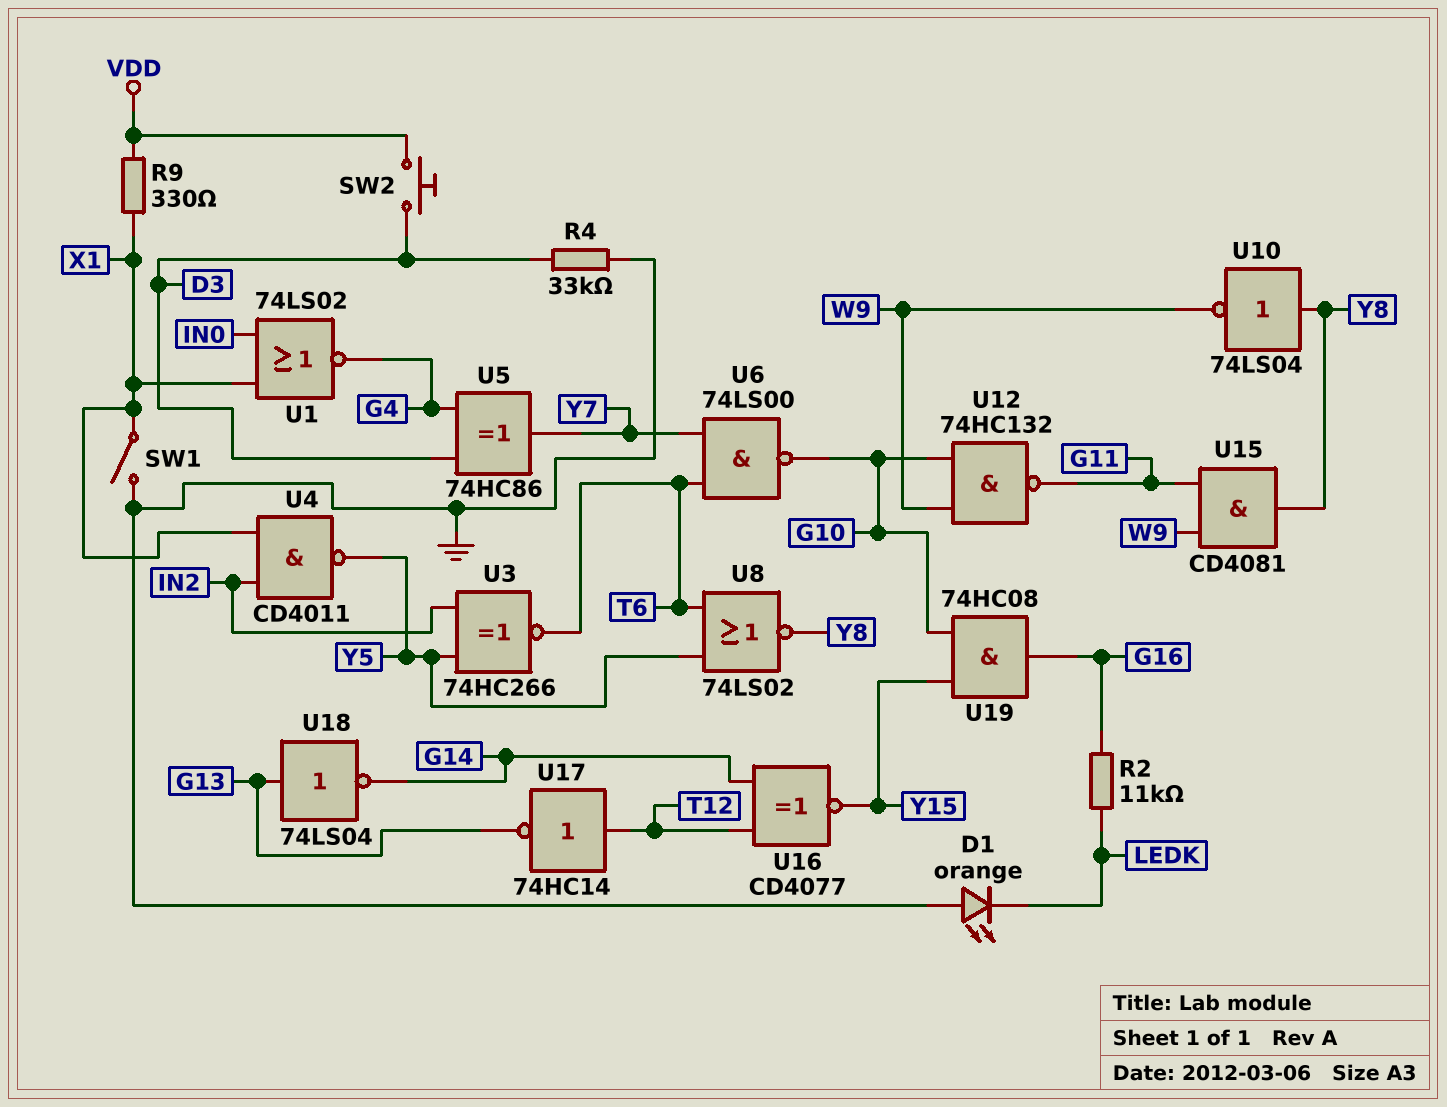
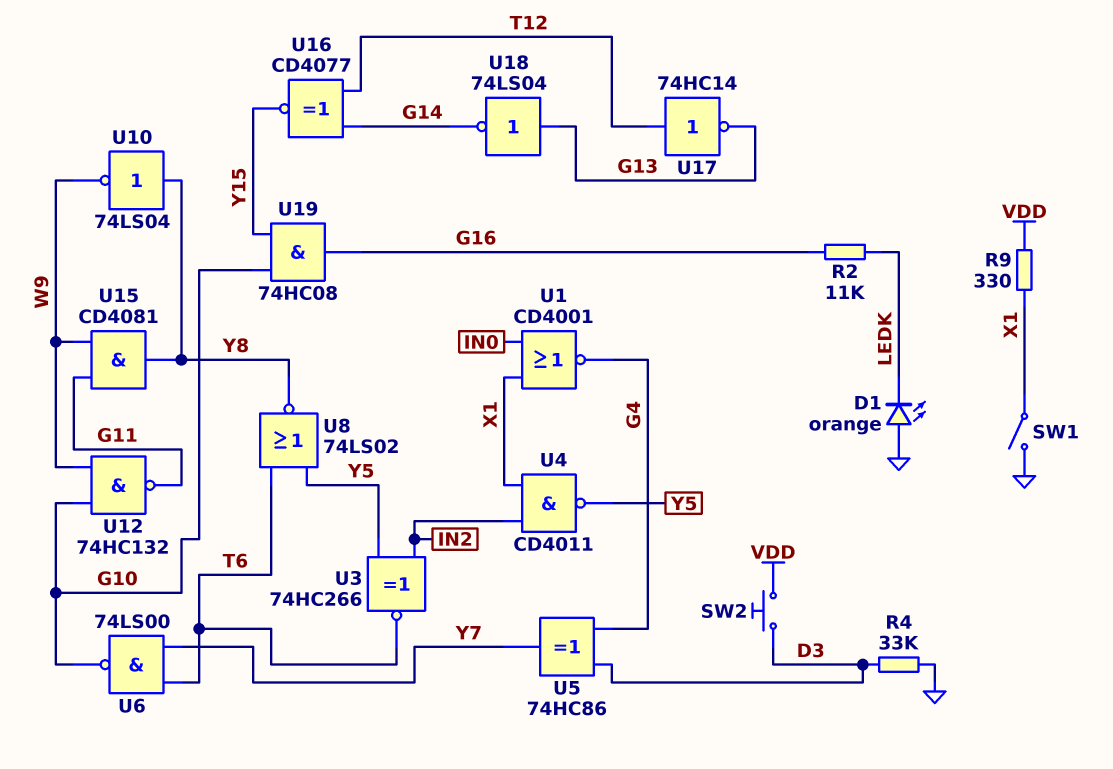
U1: NOR 74LS02 (in IN0, in X1, out G4) -> NOR CD4001 (in IN0, in X1, out G4)

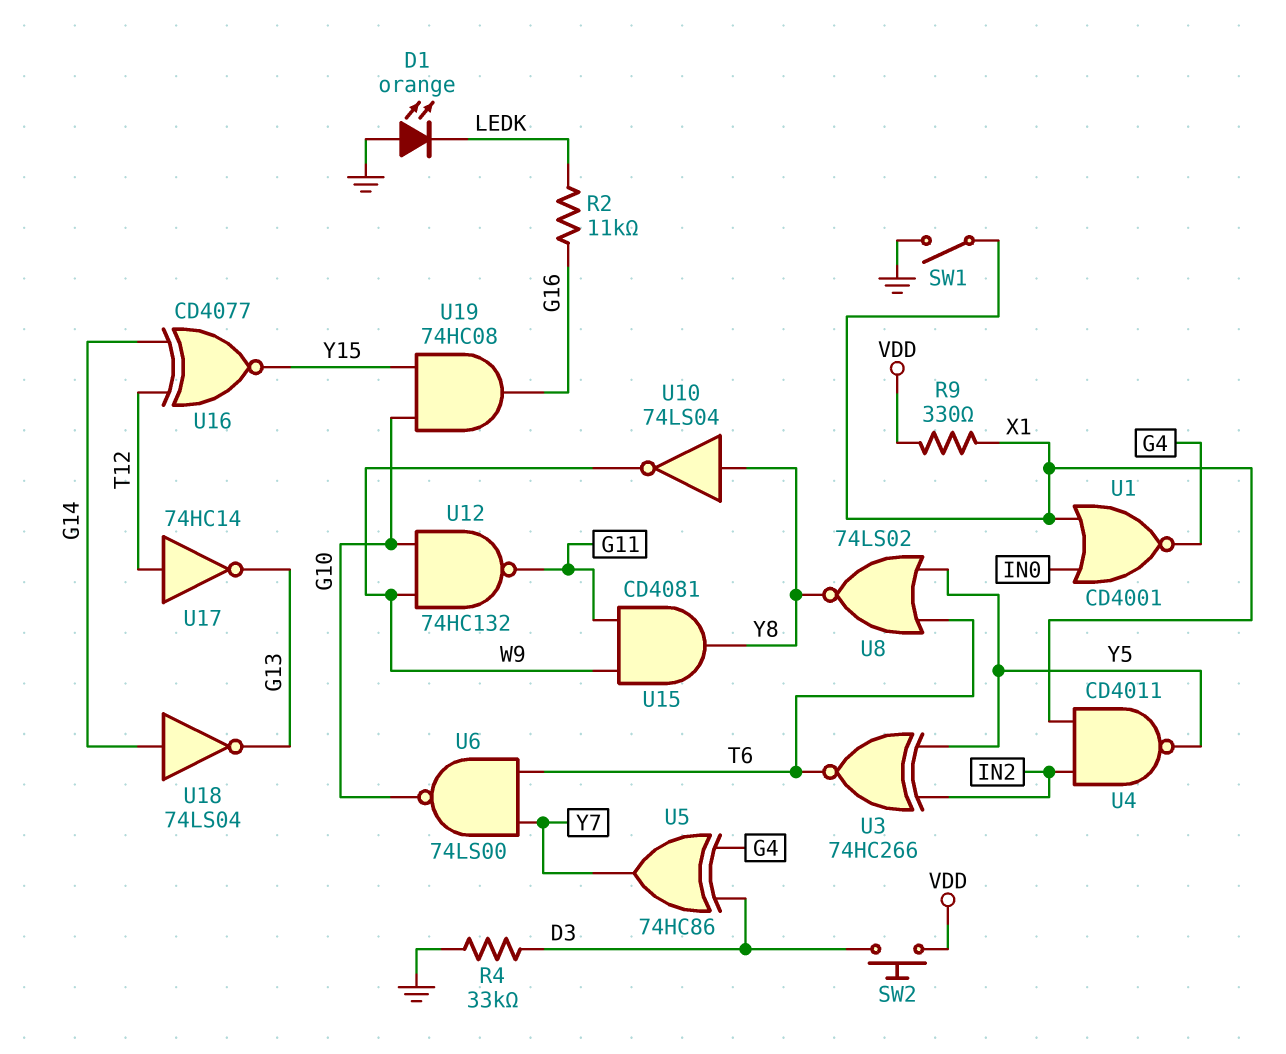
U18: NOT 74LS04 (in G13, out G14) -> NOT 74LS04 (in G14, out G13)

